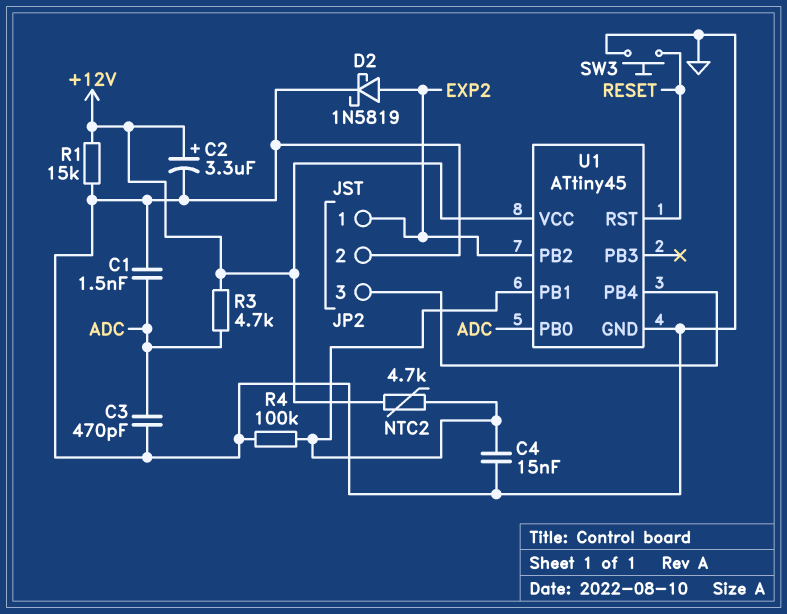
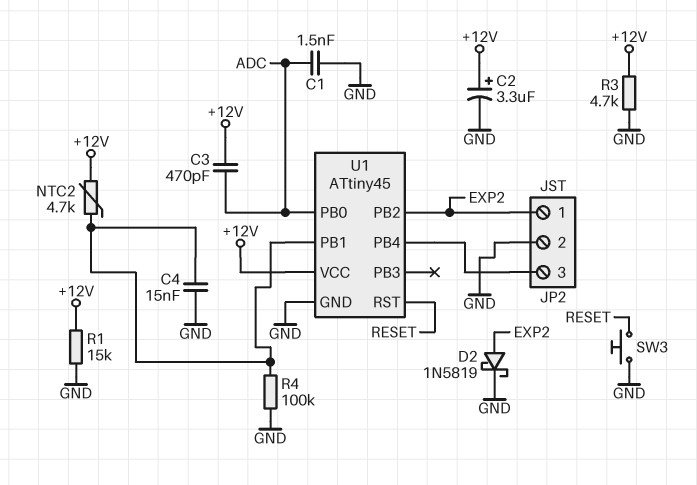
C3: 470pF (ADC, GND) -> 470pF (+12V, ADC)
R3: 4.7k (+12V, ADC) -> 4.7k (+12V, GND)

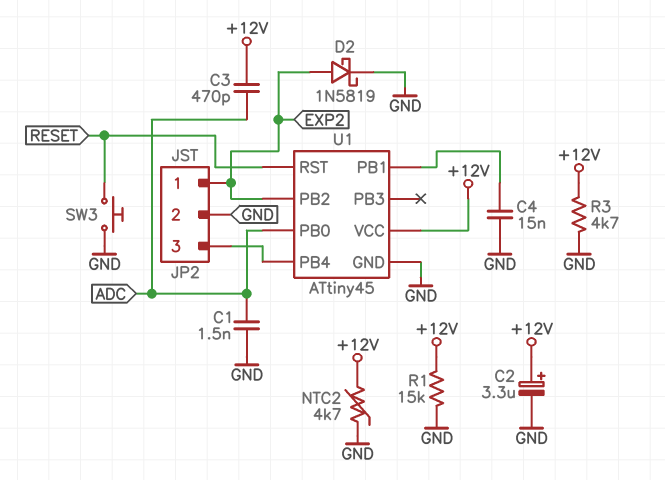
NTC2: 4.7k (+12V, U1/PB1) -> 4.7k (+12V, GND)
R4: 100k (GND, U1/PB1) -> none

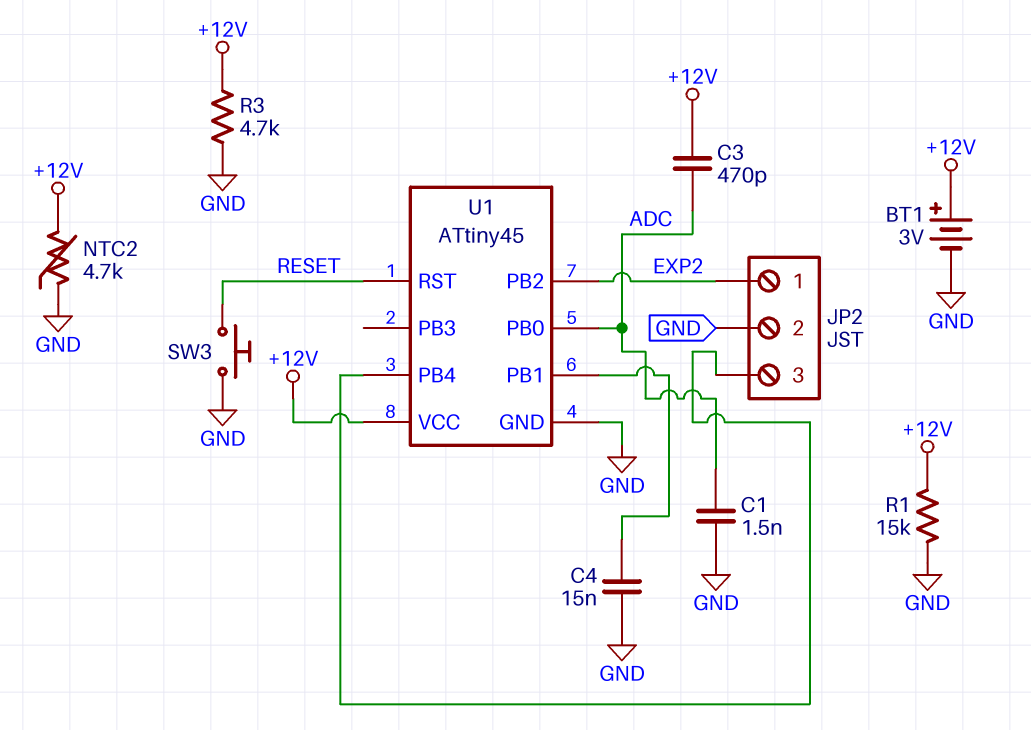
BT1: none -> 3V (plus +12V, minus GND)
C2: 3.3uF (plus +12V, minus GND) -> none
D2: schottky 1N5819 (A EXP2, K GND) -> none

